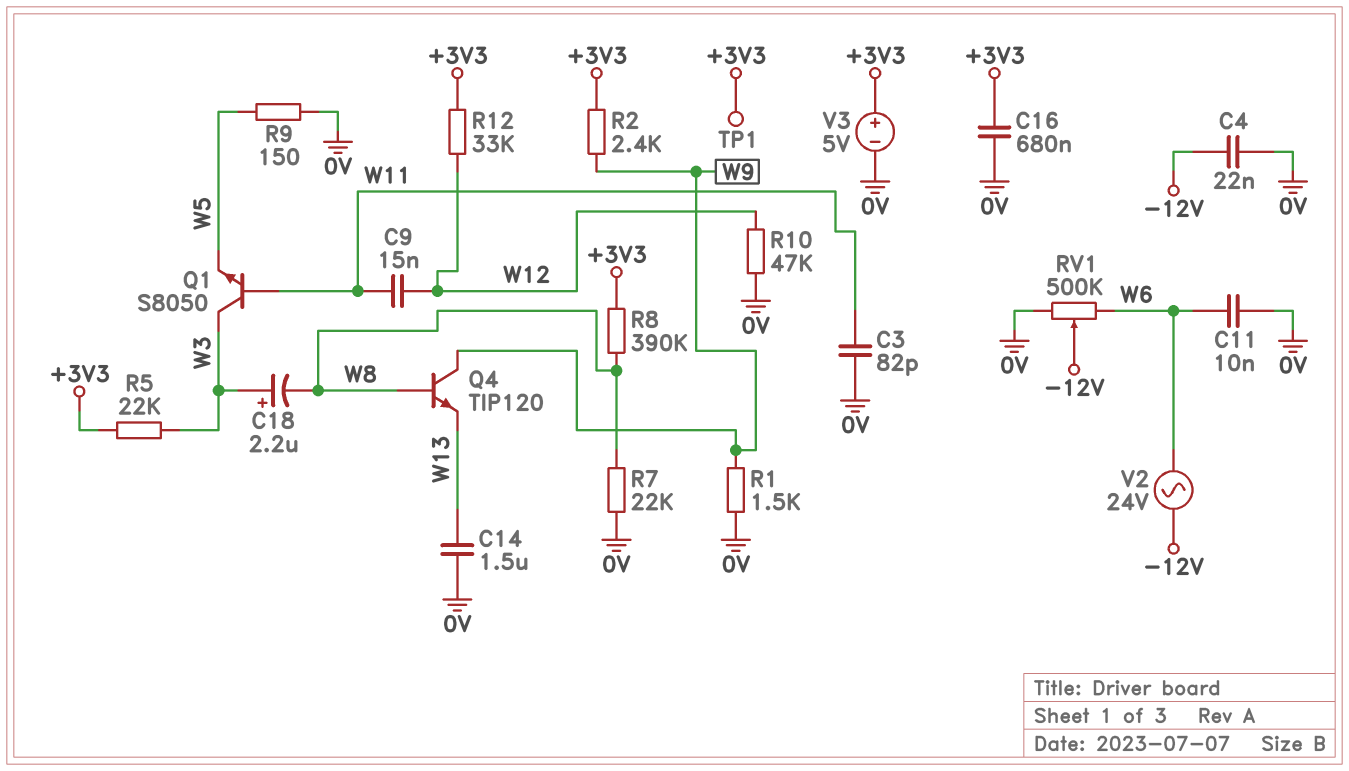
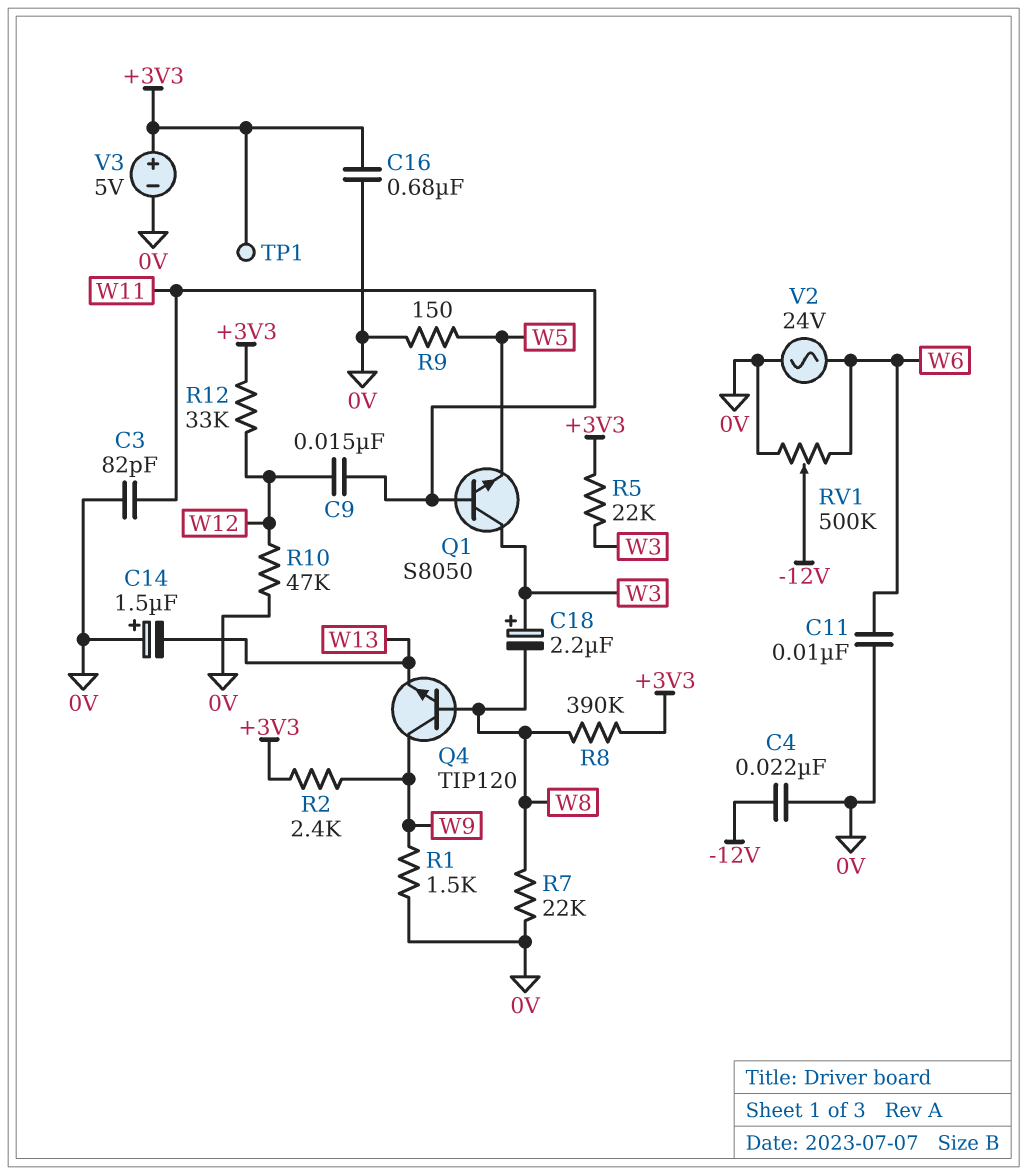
C14: 1.5uF (0V, W13) -> 1.5uF (plus 0V, minus W13)
V2: AC 24V (-12V, W6) -> AC 24V (0V, W6)

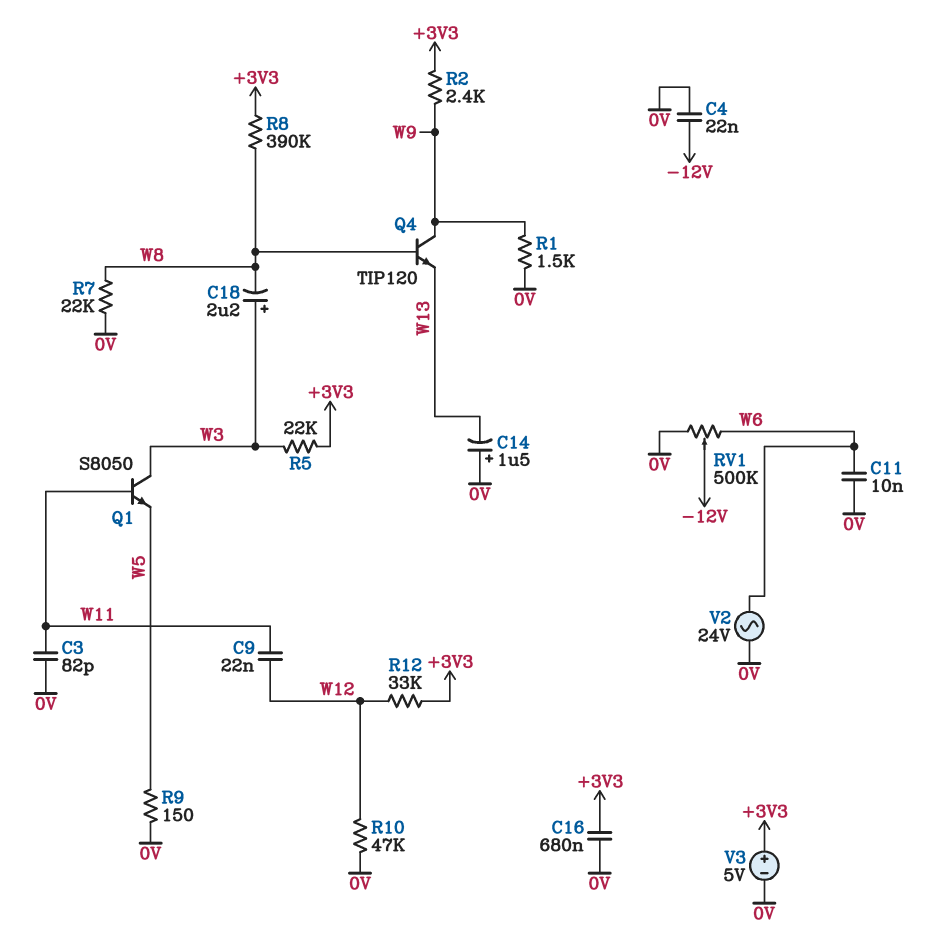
C9: 15nF (W11, W12) -> 22nF (W11, W12)
TP1: test point (+3V3) -> none

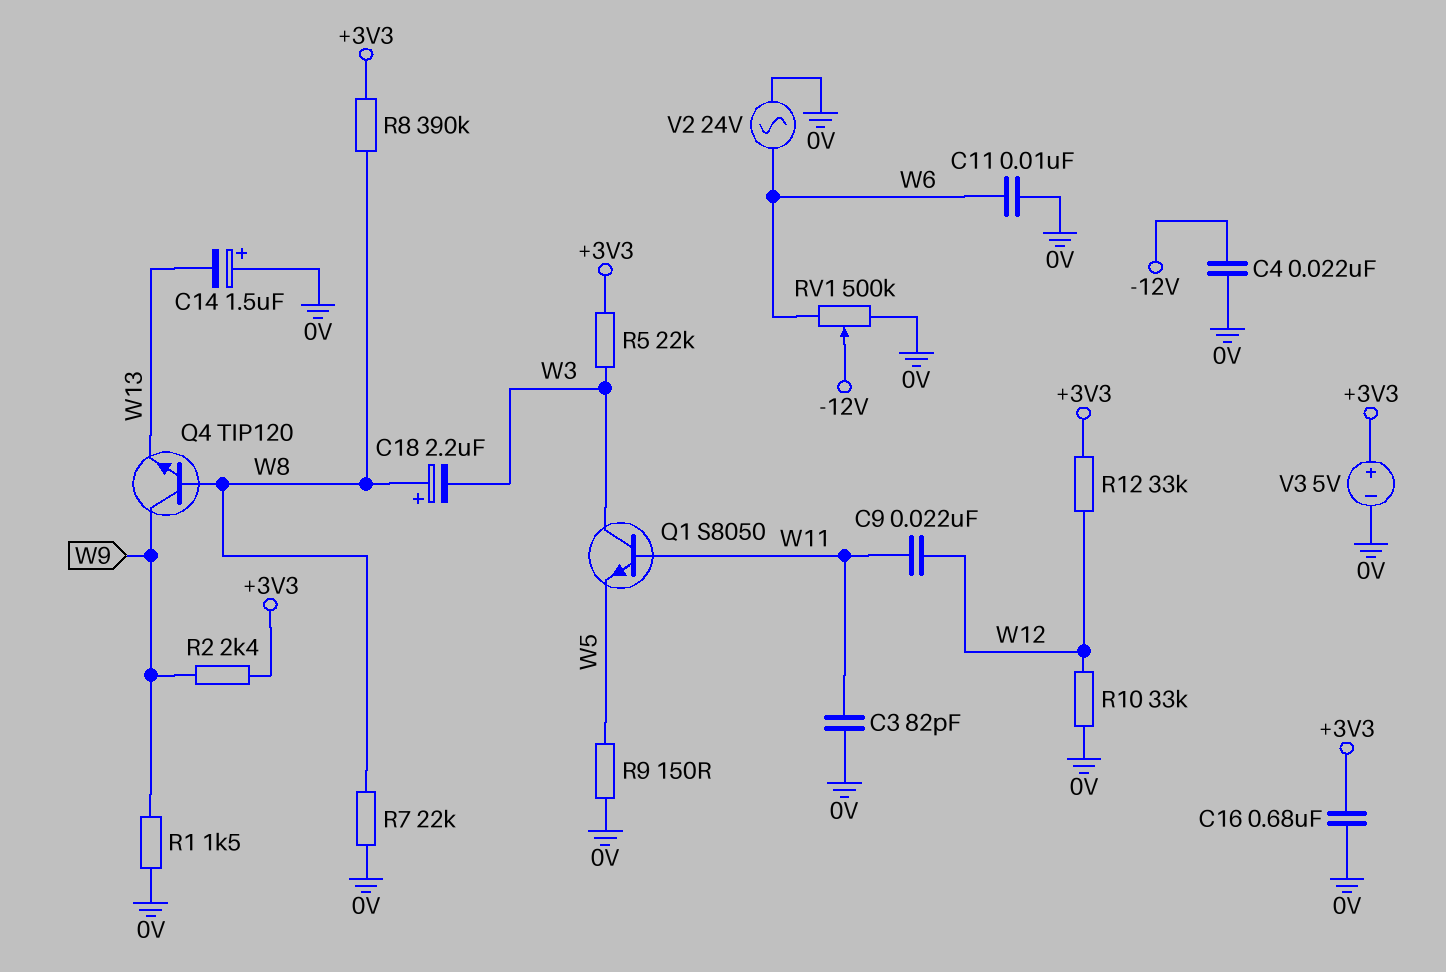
C18: 2.2uF (plus W3, minus W8) -> 2.2uF (plus W8, minus W3)
R10: 47k (0V, W12) -> 33k (0V, W12)

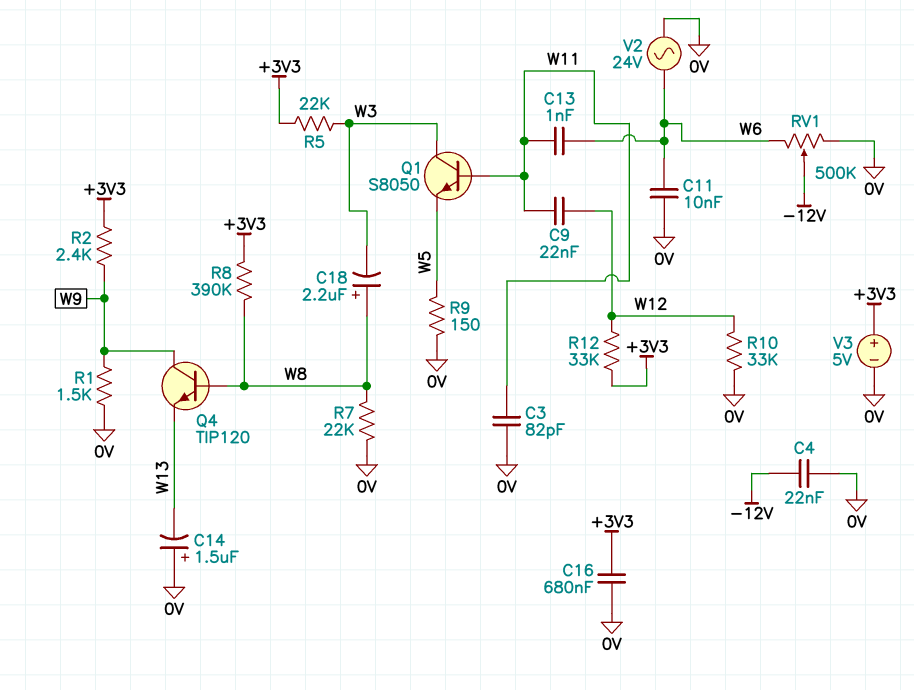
C13: none -> 1nF (W6, W11)

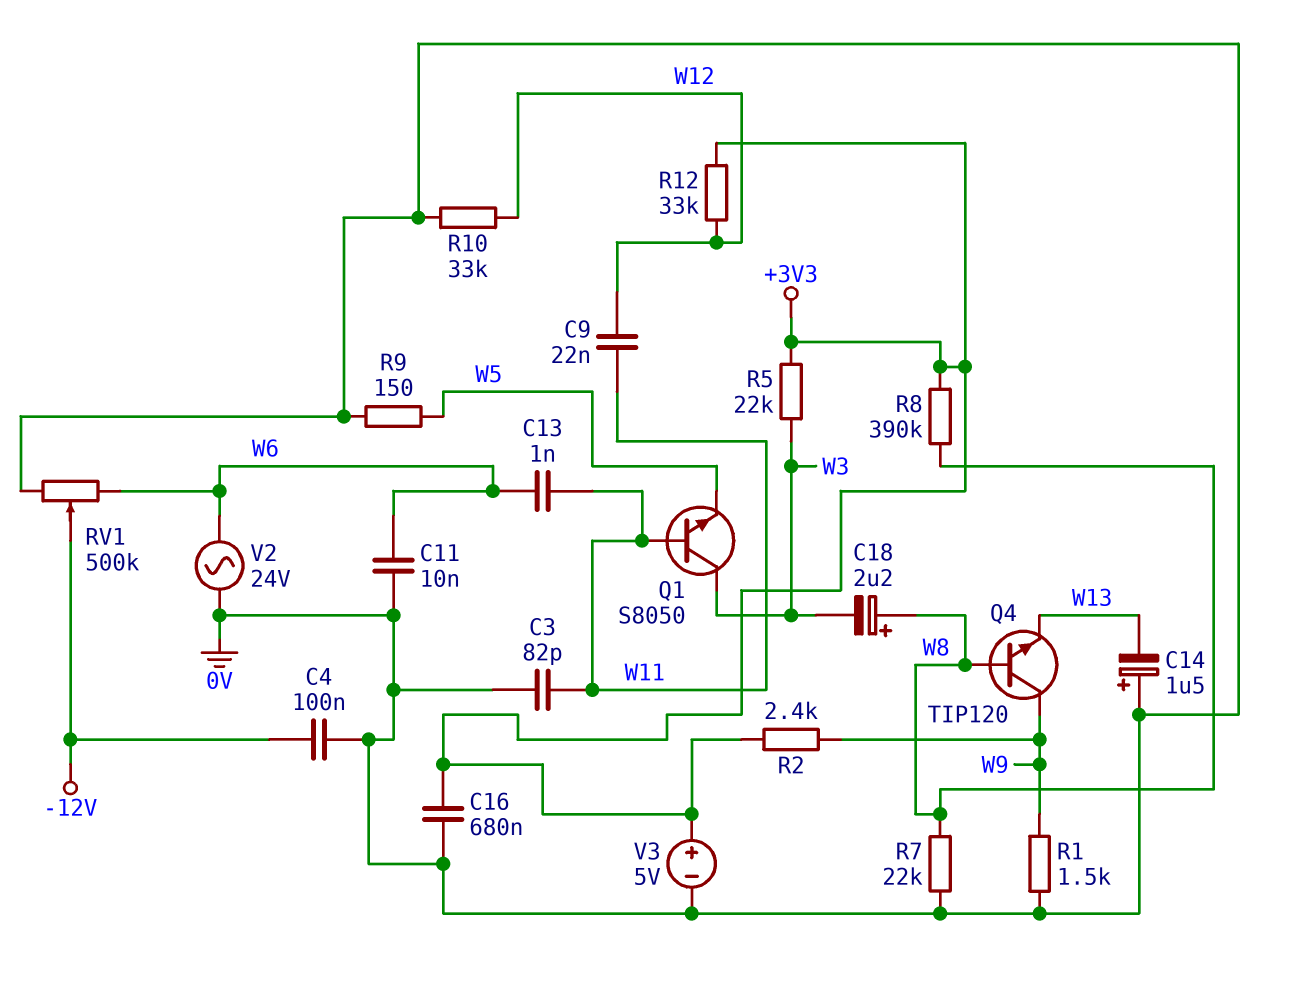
C4: 22nF (-12V, 0V) -> 100nF (-12V, 0V)

